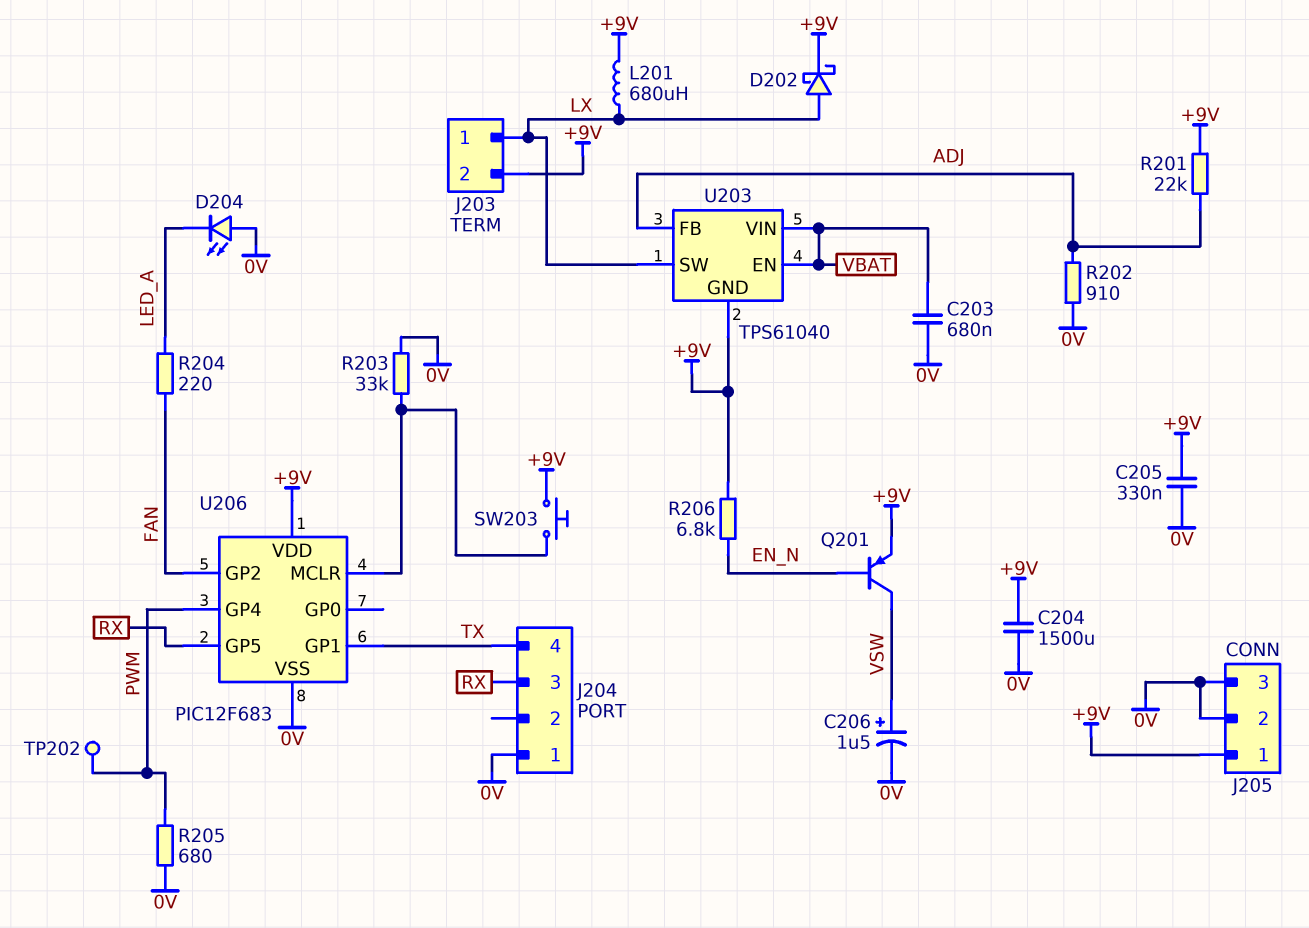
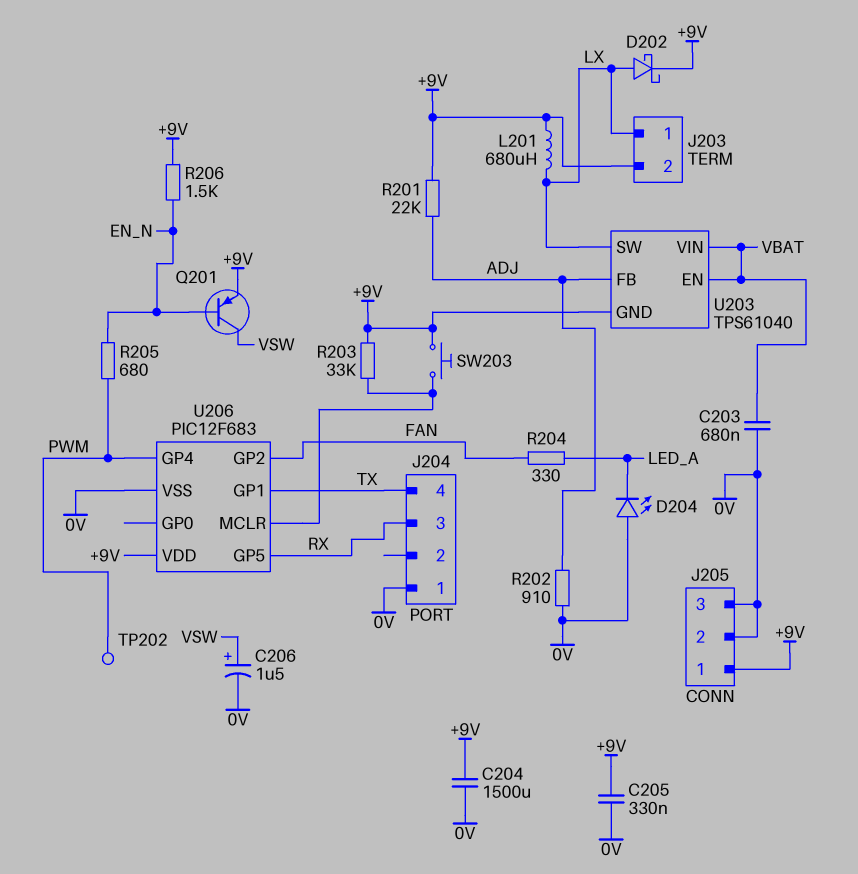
R203: 33k (0V, U206/MCLR) -> 33k (+9V, U206/MCLR)
R204: 220 (FAN, LED_A) -> 330 (FAN, LED_A)
R205: 680 (0V, PWM) -> 680 (EN_N, PWM)
R206: 6.8k (+9V, EN_N) -> 1.5k (+9V, EN_N)

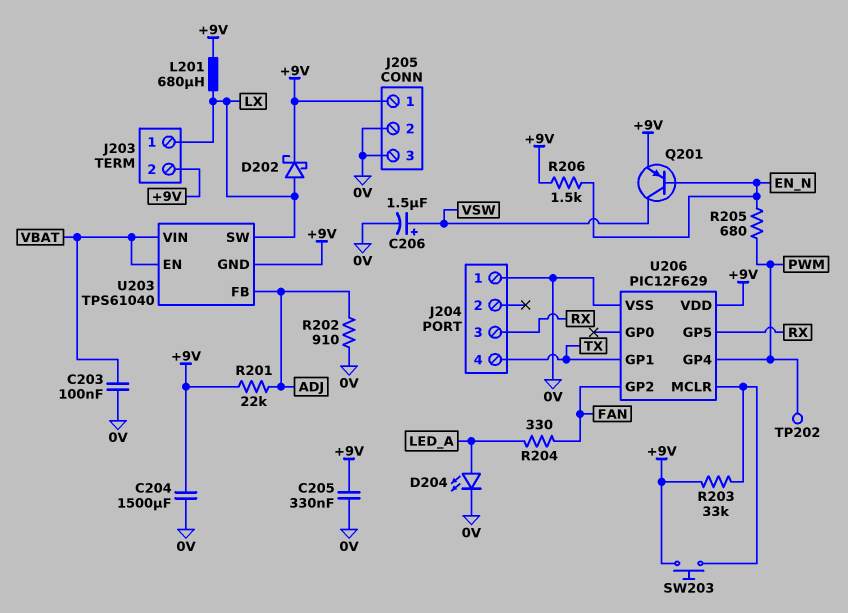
C203: 680nF (0V, VBAT) -> 100nF (0V, VBAT)
D204: LED (A 0V, K LED_A) -> LED (A LED_A, K 0V)
U206: PIC12F683 -> PIC12F629

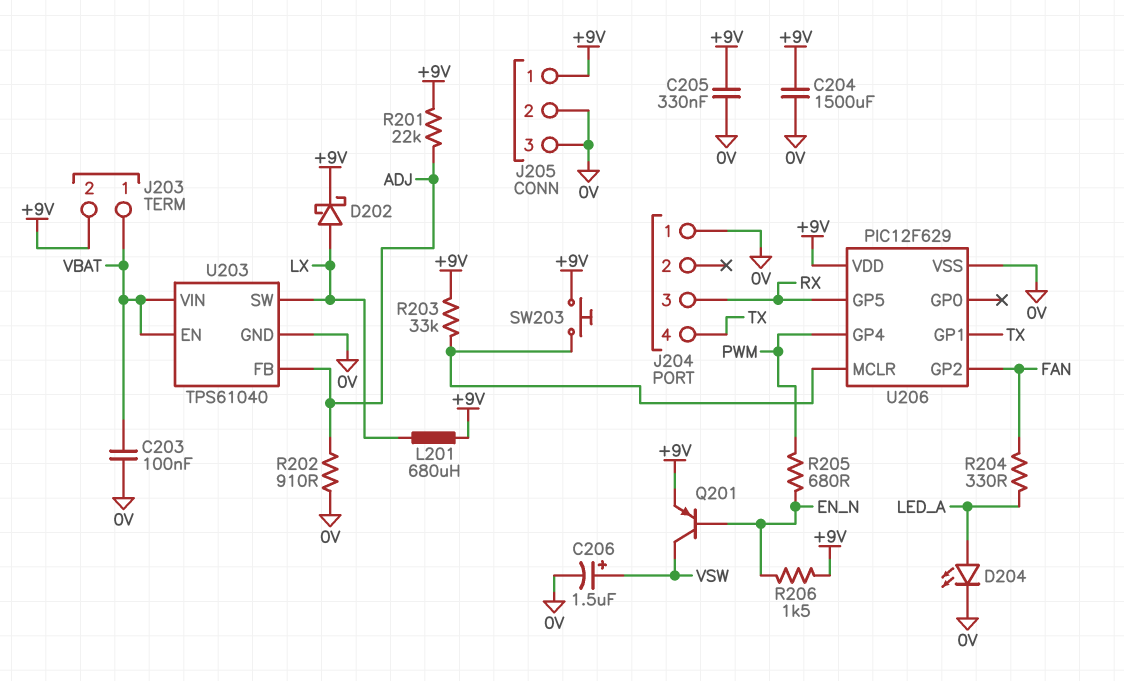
J203 pin 1: LX -> VBAT
TP202: test point (PWM) -> none
U203 pin GND: +9V -> 0V

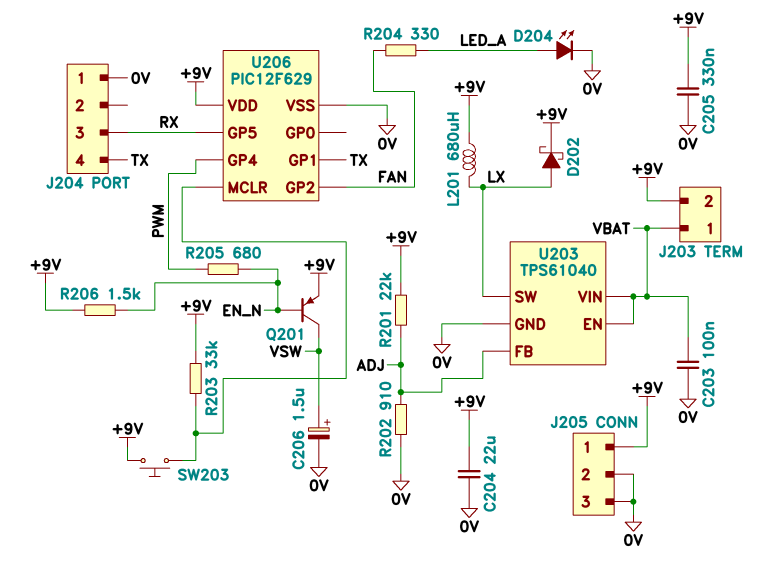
C204: 1500uF (+9V, 0V) -> 22uF (+9V, 0V)

